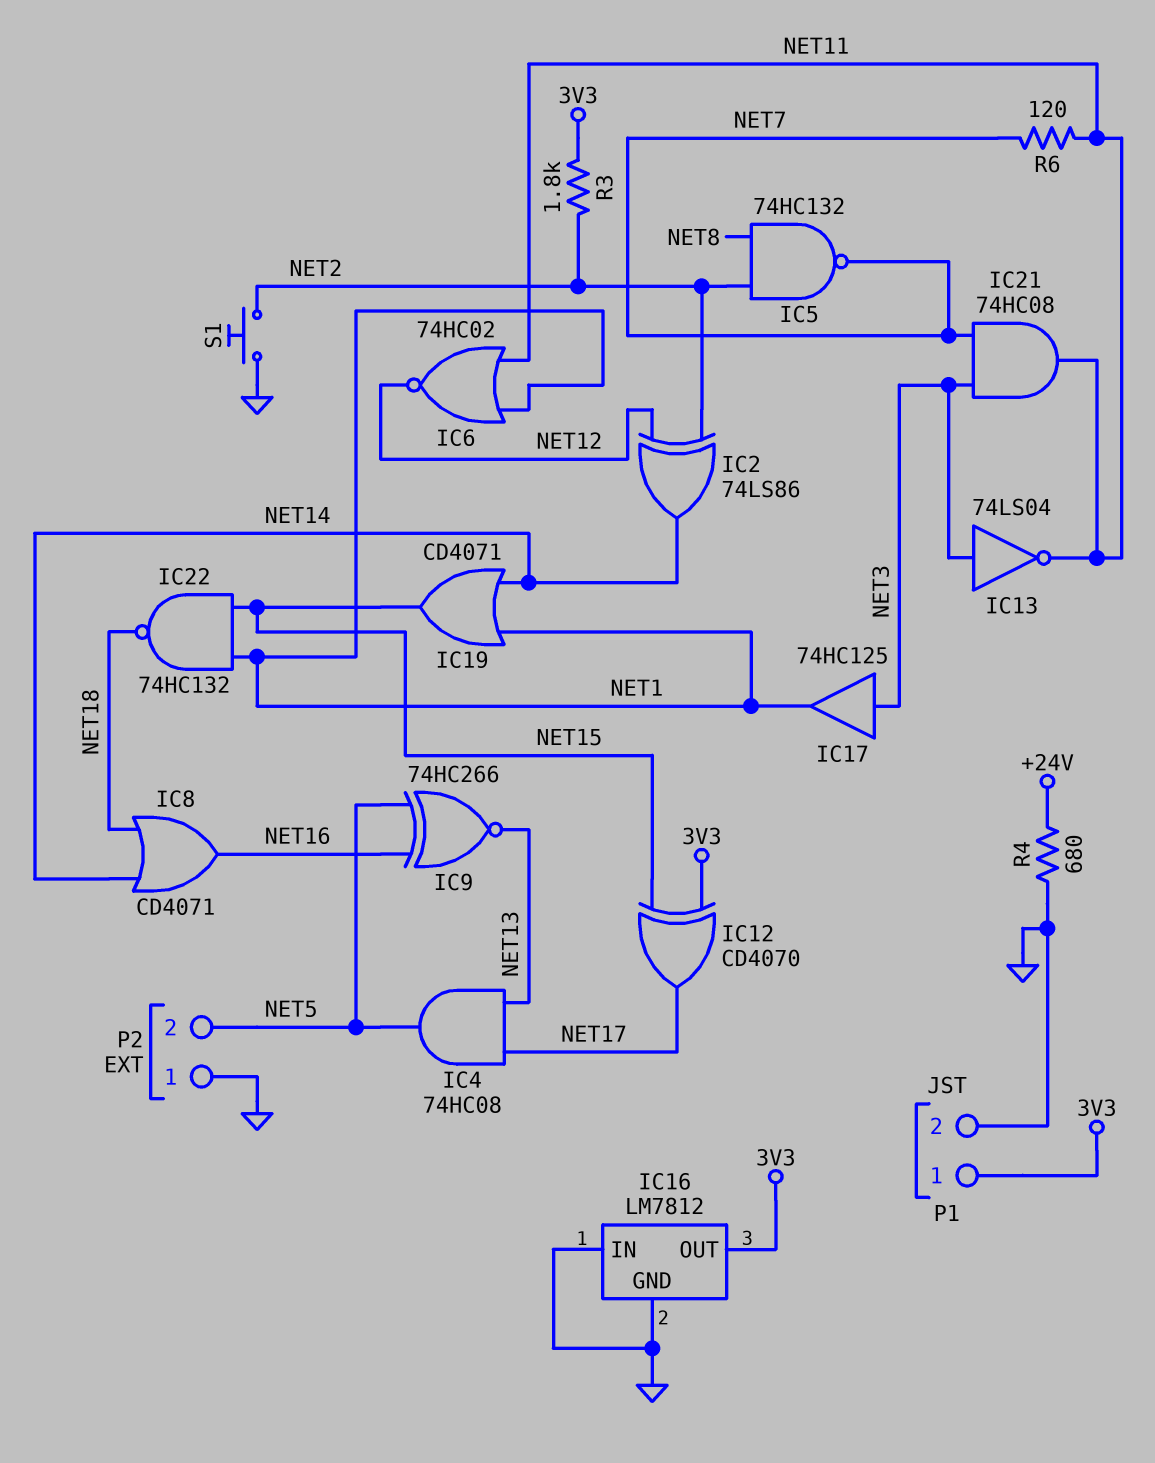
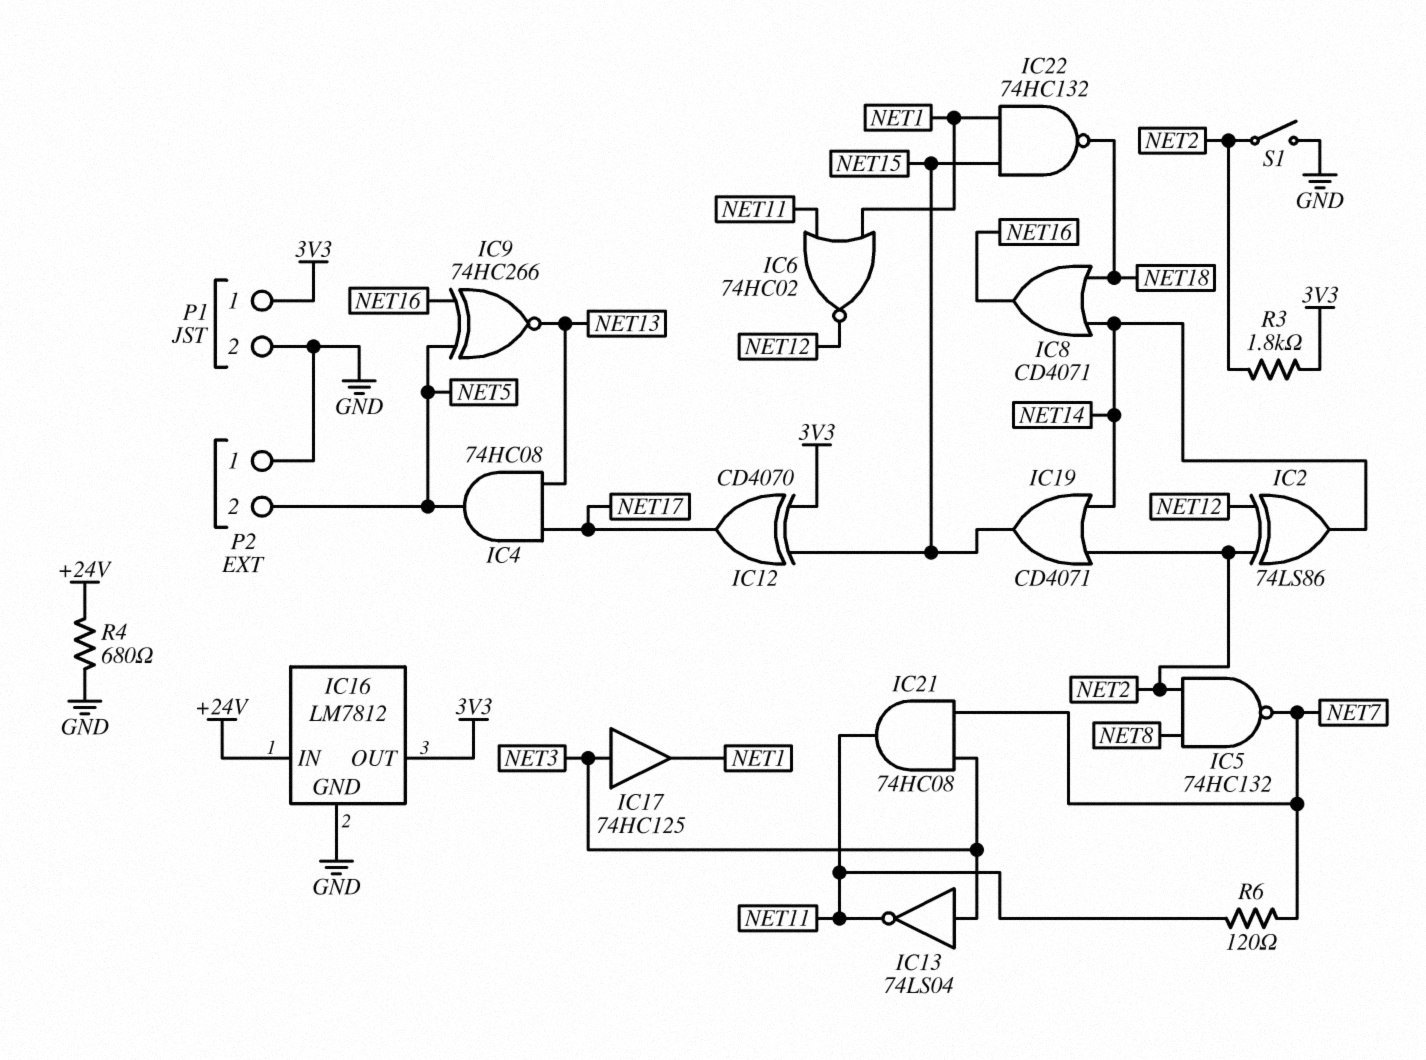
IC16 pin IN: GND -> +24V
IC19: OR CD4071 (in NET1, in NET14, out NET15) -> OR CD4071 (in NET2, in NET14, out NET15)
S1: button (GND, NET2) -> switch (GND, NET2)

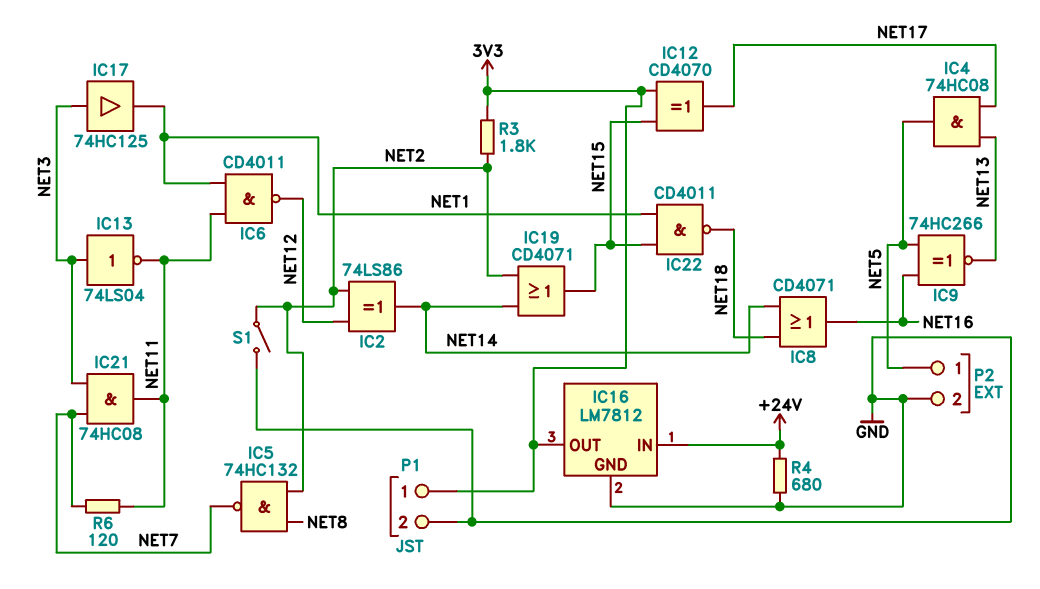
IC6: NOR 74HC02 (in NET1, in NET11, out NET12) -> NAND CD4011 (in NET1, in NET11, out NET12)
IC22: NAND 74HC132 (in NET1, in NET15, out NET18) -> NAND CD4011 (in NET1, in NET15, out NET18)
P2 pin 1: GND -> NET5
P2 pin 2: NET5 -> GND

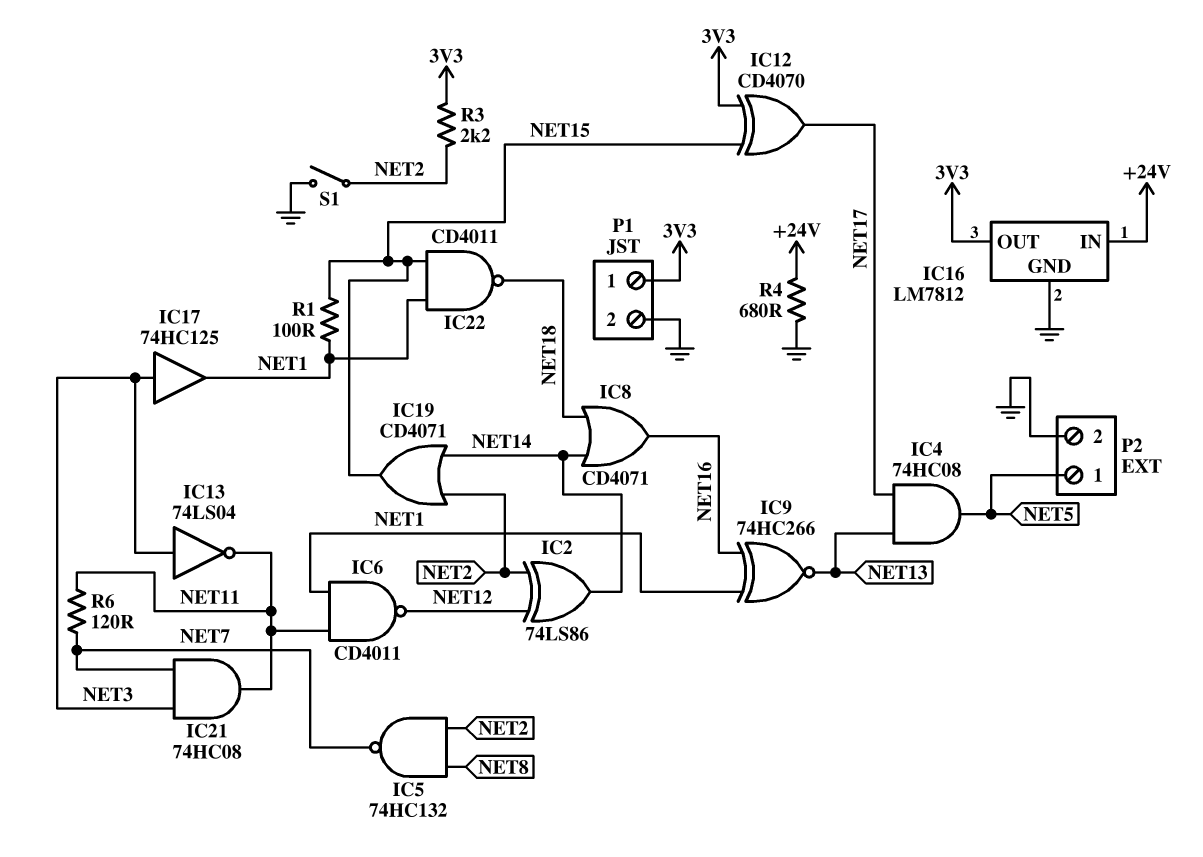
IC9: XNOR 74HC266 (in NET5, in NET16, out NET13) -> XNOR 74HC266 (in NET1, in NET16, out NET13)
R1: none -> 100 (NET1, NET15)
R3: 1.8k (3V3, NET2) -> 2.2k (3V3, NET2)

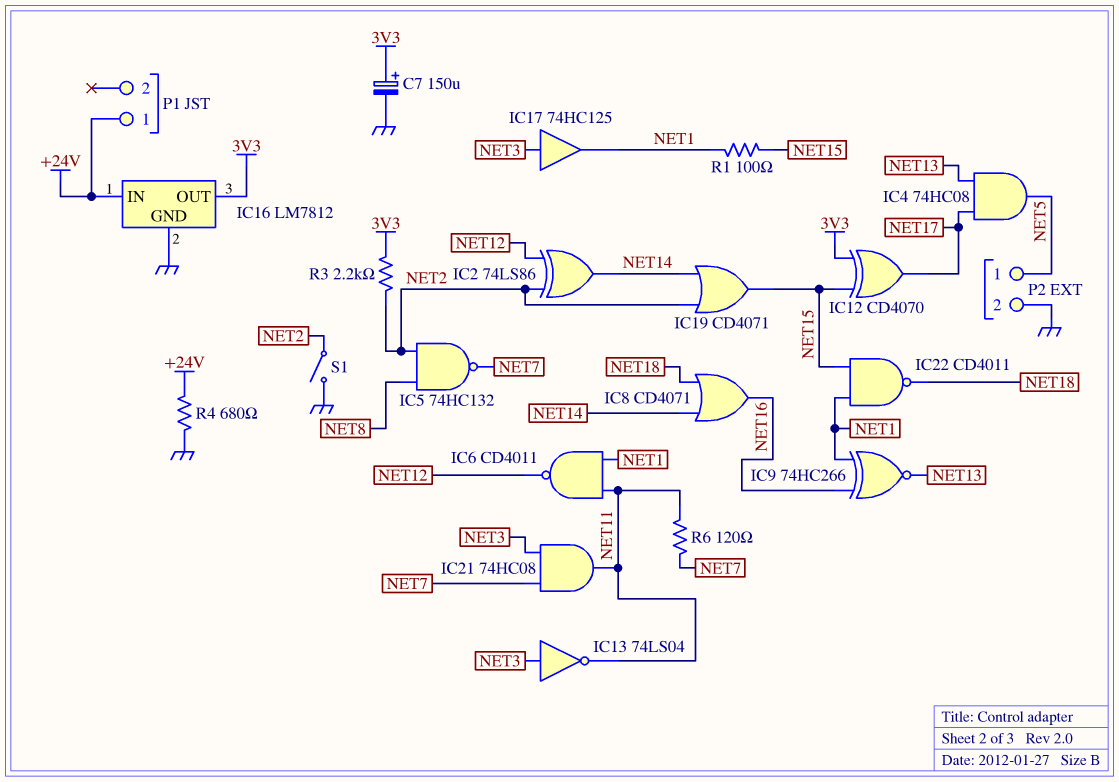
C7: none -> 150uF (plus 3V3, minus GND)
P1 pin 1: 3V3 -> +24V
P1 pin 2: GND -> none

